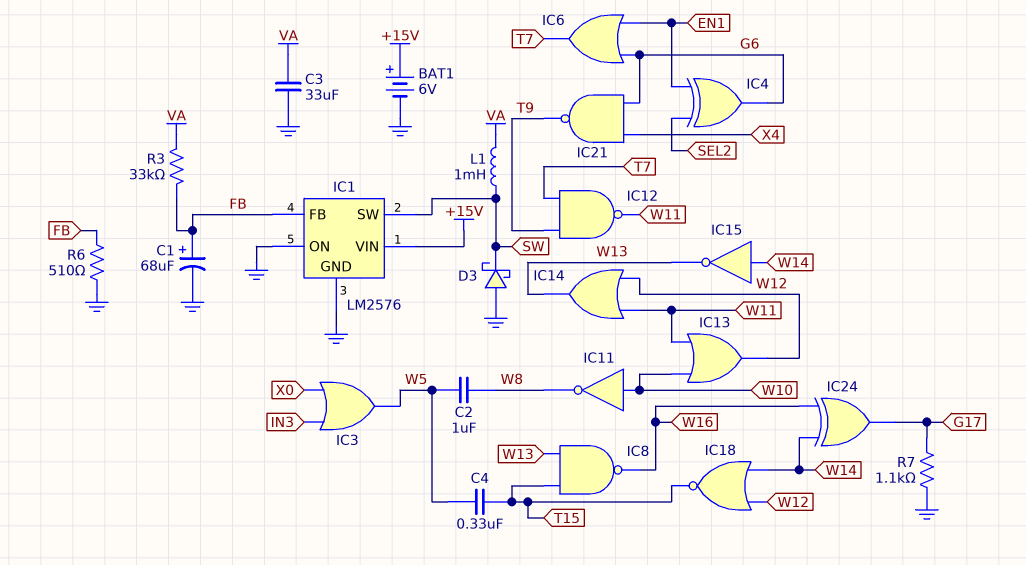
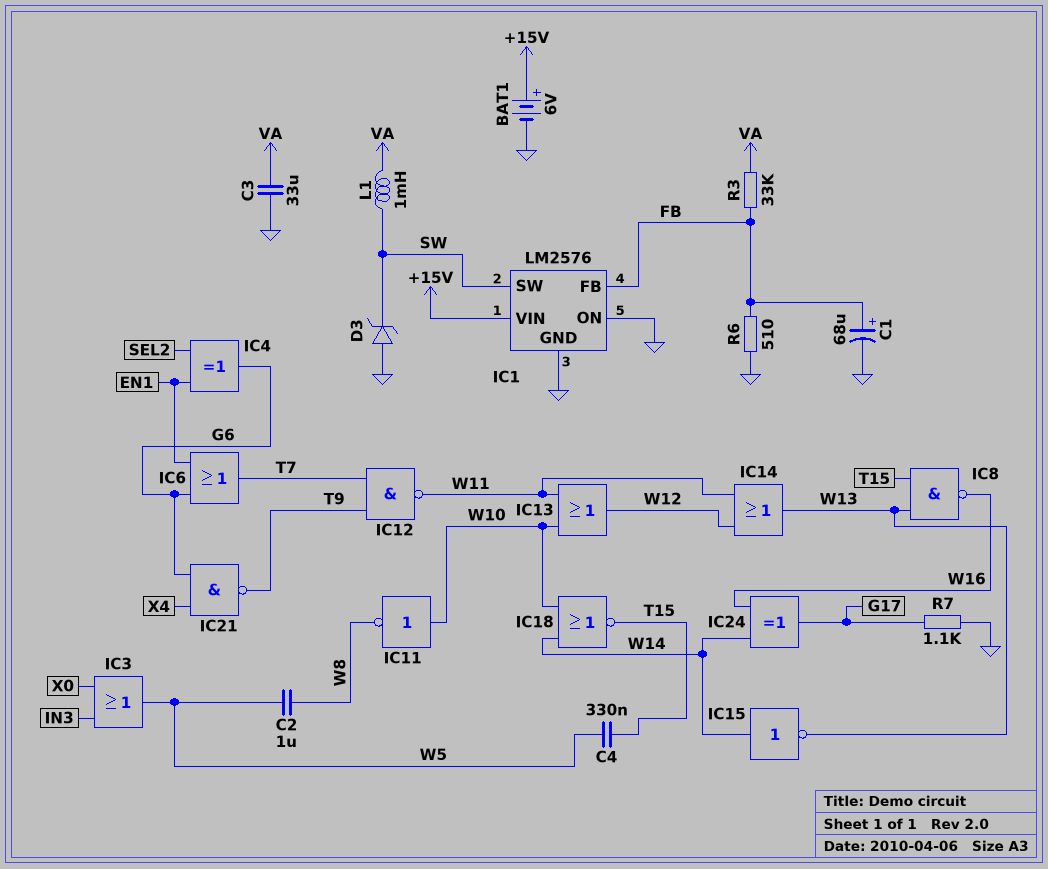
D3: schottky (A GND, K SW) -> zener (A GND, K SW)
IC18: NOR (in W12, in W14, out T15) -> NOR (in W10, in W14, out T15)

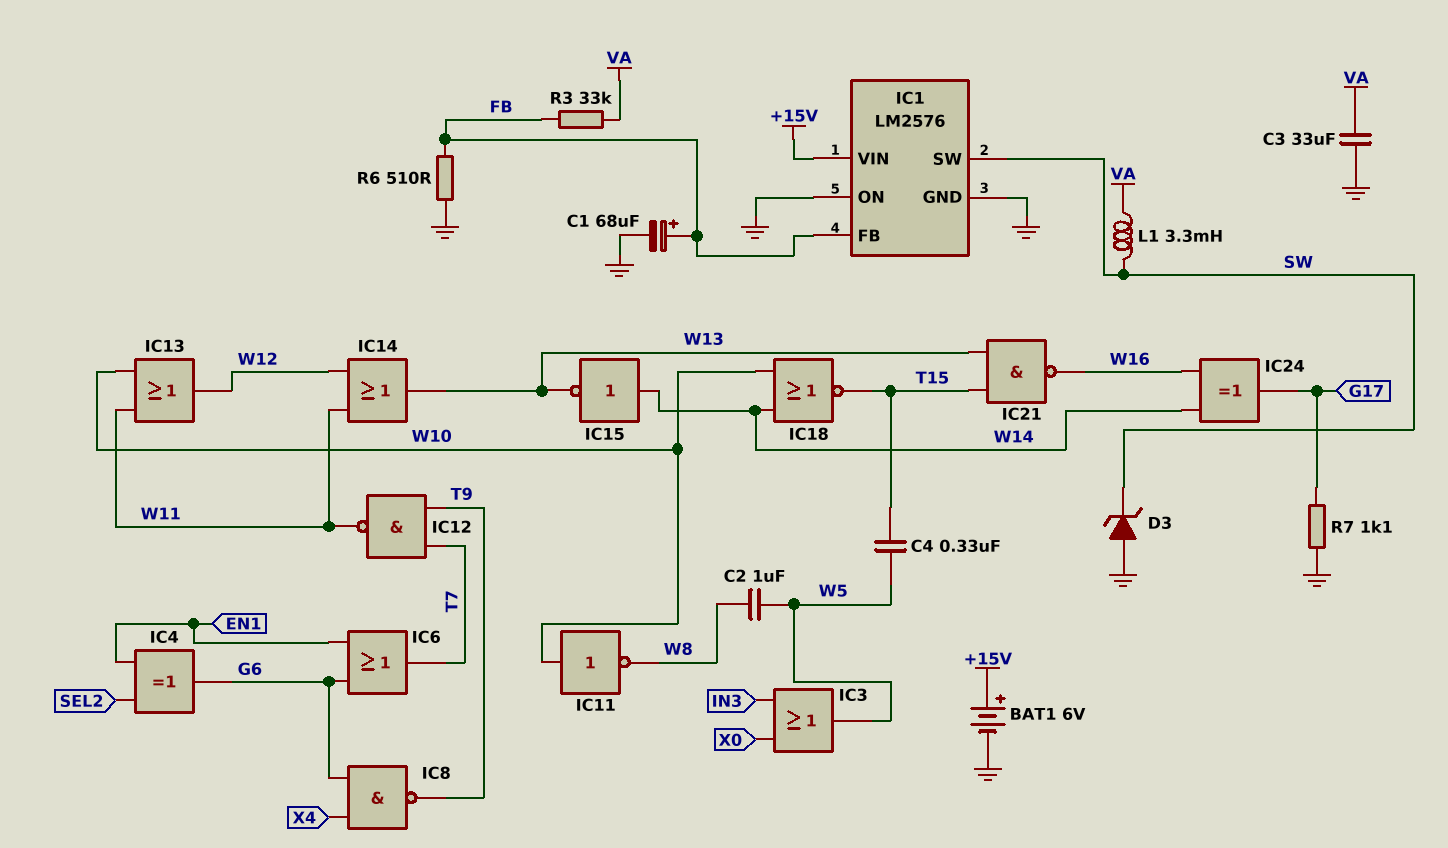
IC8: NAND (in T15, in W13, out W16) -> NAND (in G6, in X4, out T9)
IC21: NAND (in G6, in X4, out T9) -> NAND (in T15, in W13, out W16)
L1: 1mH (SW, VA) -> 3.3mH (SW, VA)

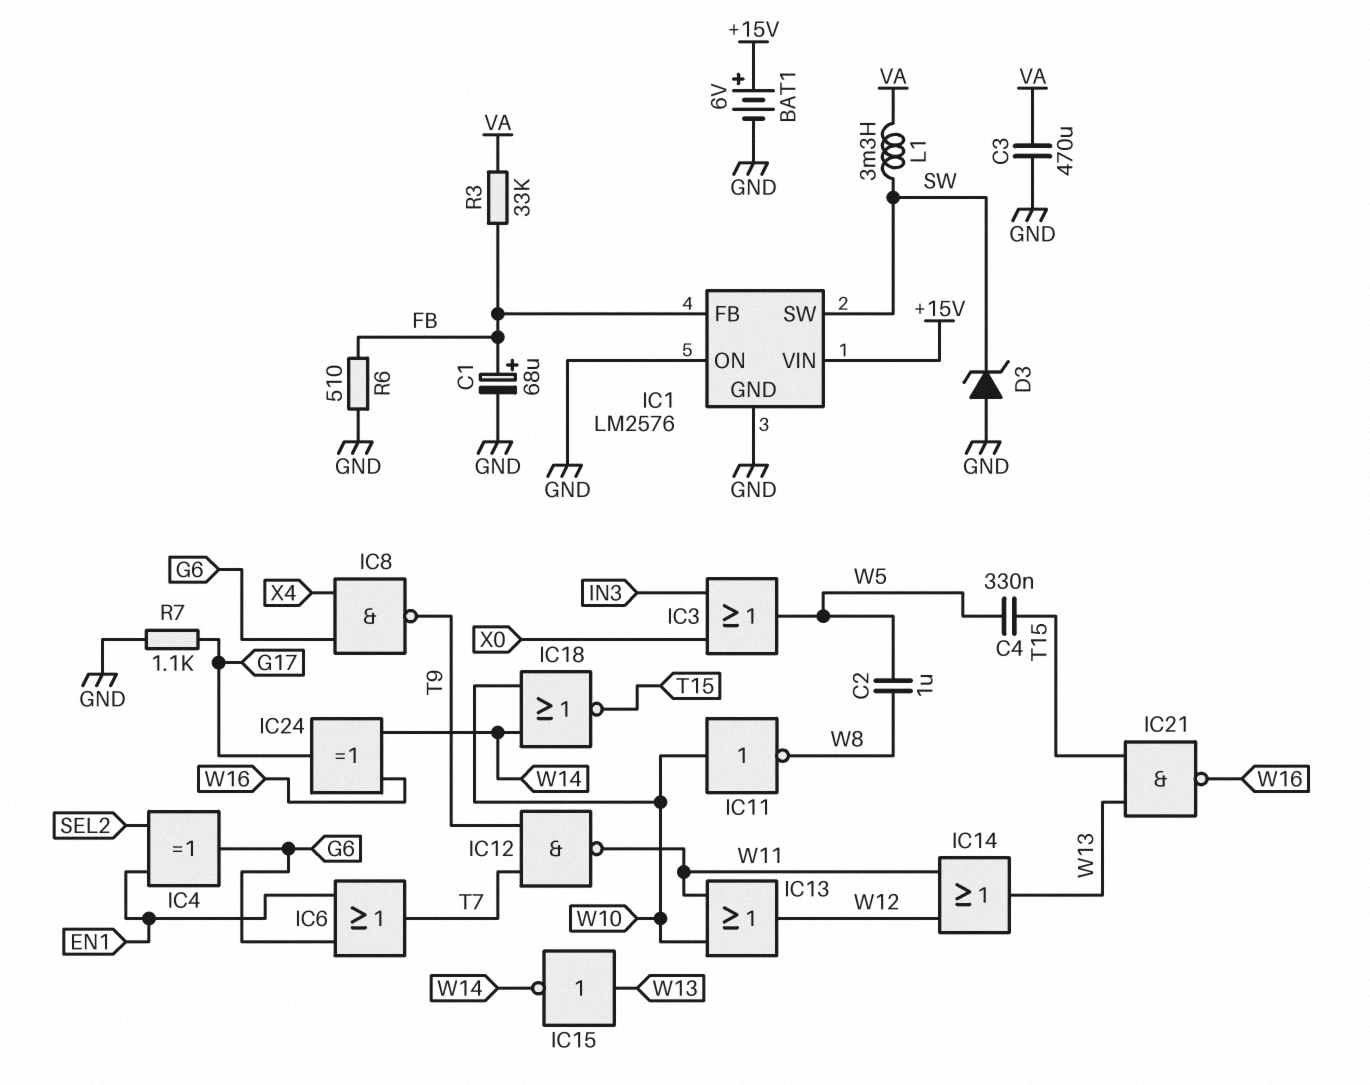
C3: 33uF (GND, VA) -> 470uF (GND, VA)
IC15: NOT (in W14, out W13) -> NOT (in W13, out W14)

